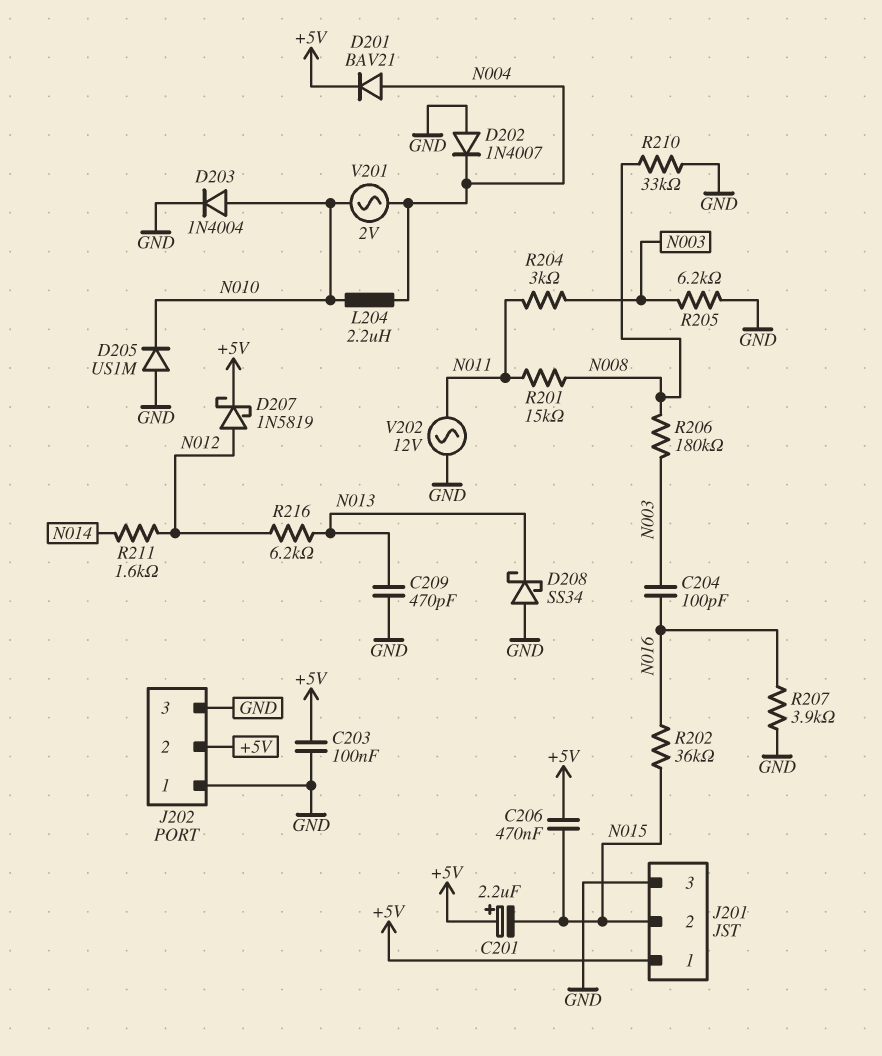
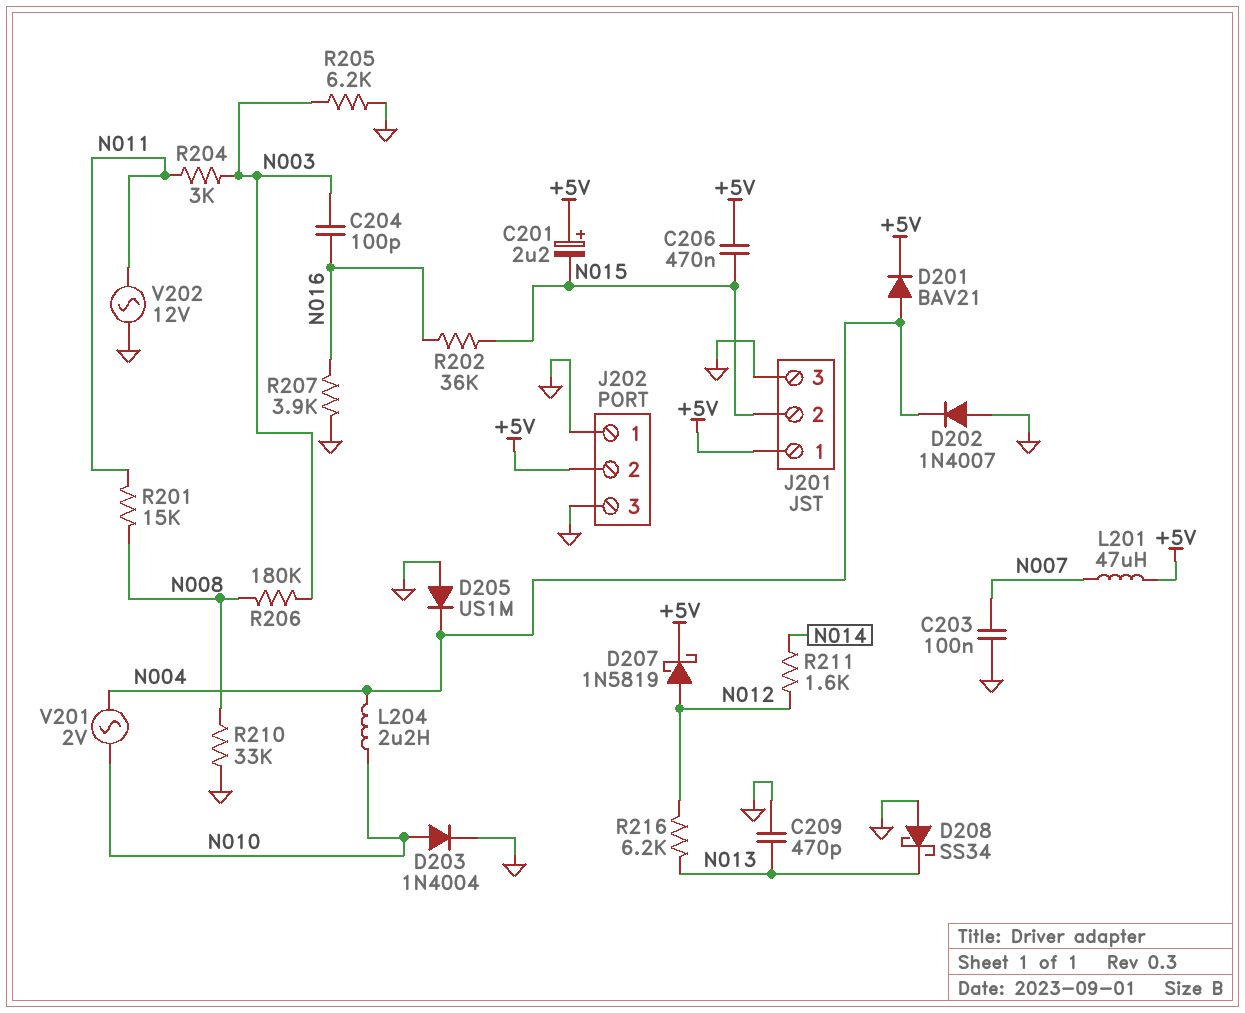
C203: 100nF (+5V, GND) -> 100nF (GND, N007)
D205: diode US1M (A GND, K N010) -> diode US1M (A GND, K N004)
L201: none -> 47uH (+5V, N007)

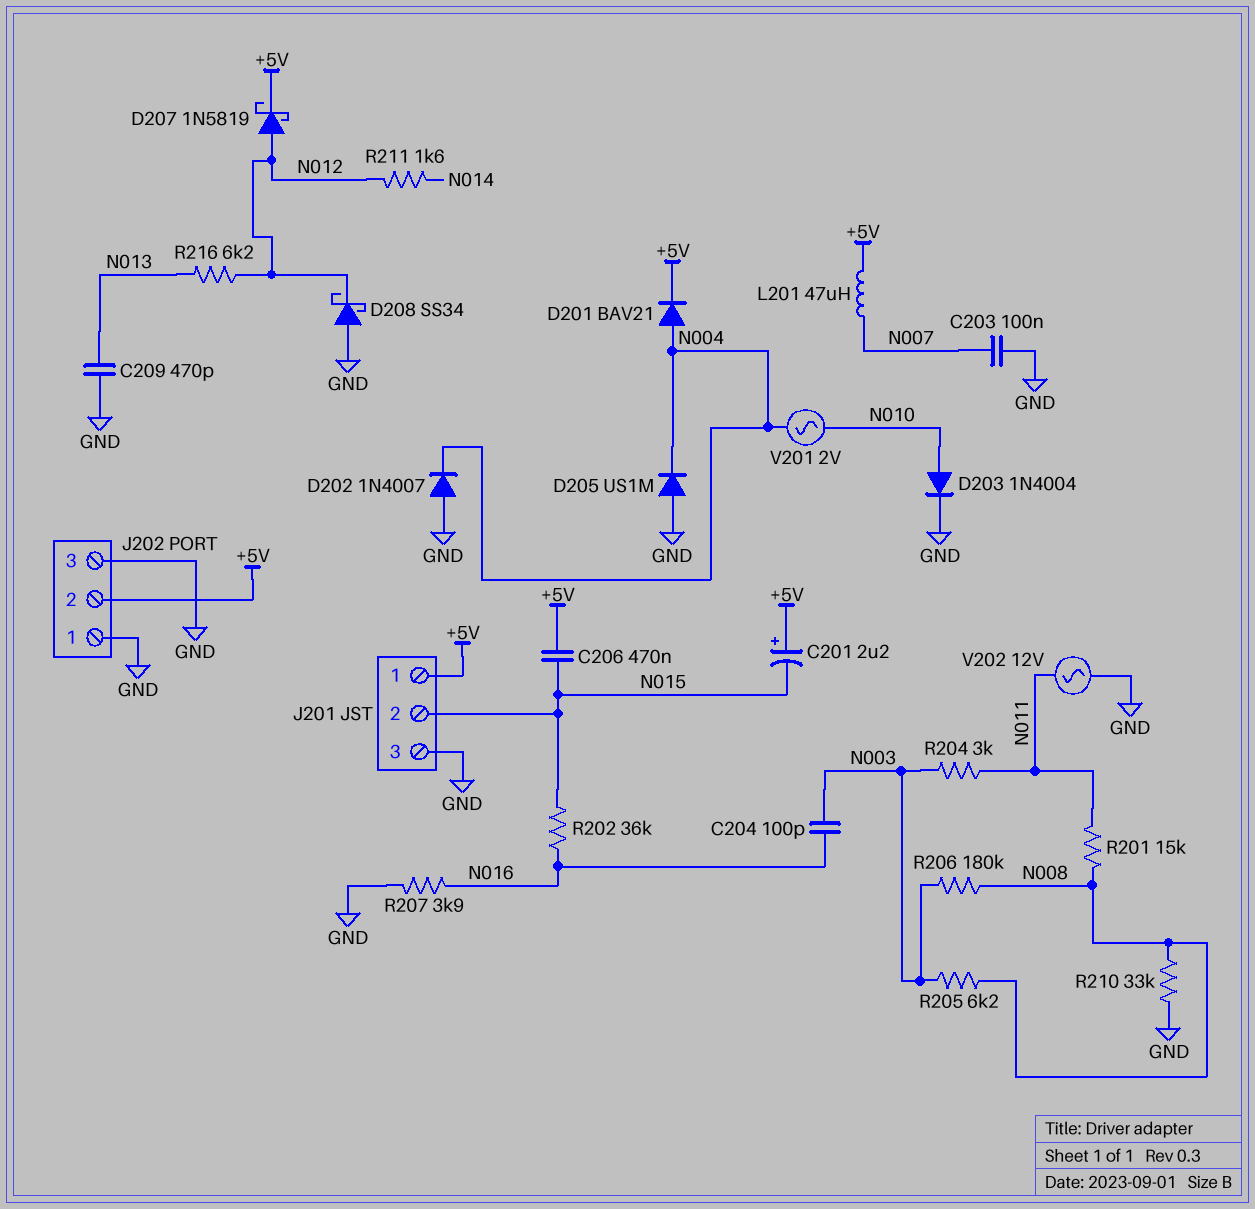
D208: schottky SS34 (A GND, K N013) -> schottky SS34 (A GND, K N012)
L204: 2.2uH (N004, N010) -> none
R205: 6.2k (GND, N003) -> 6.2k (N003, N008)

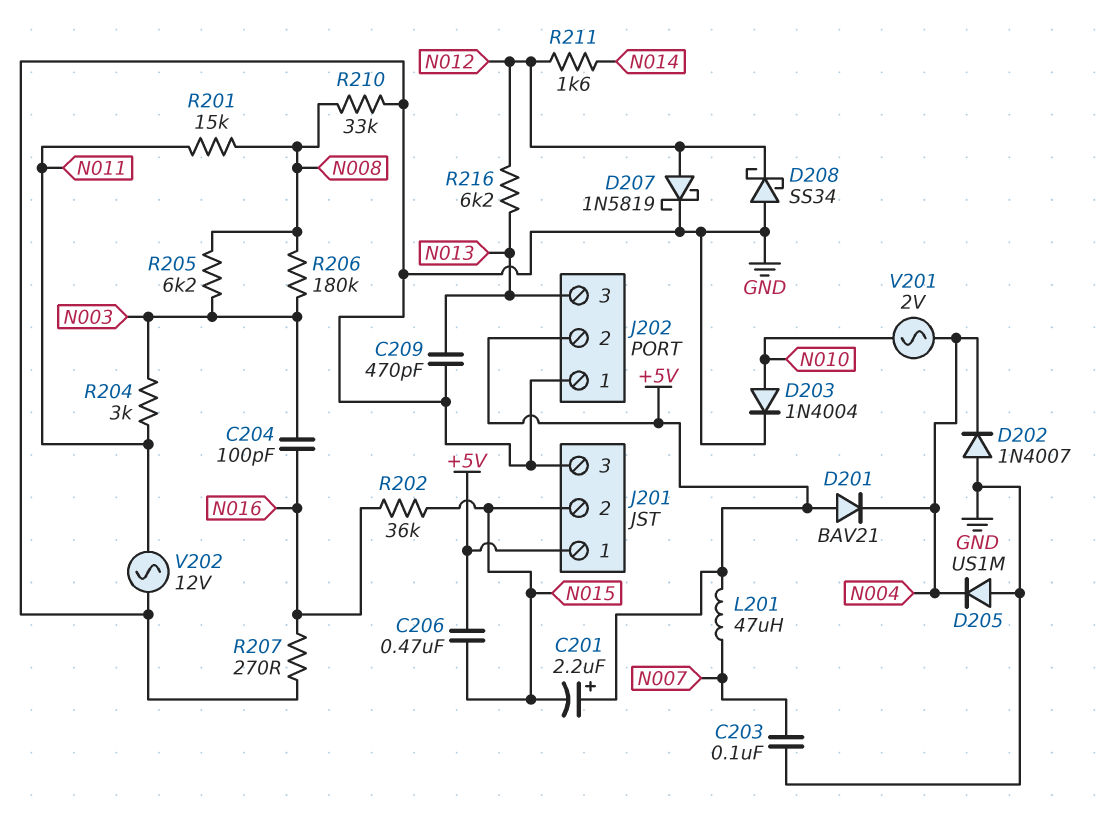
D201: diode BAV21 (A N004, K +5V) -> diode BAV21 (A +5V, K N004)
D207: schottky 1N5819 (A N012, K +5V) -> schottky 1N5819 (A N012, K GND)
J202 pin 3: GND -> N013
R207: 3.9k (GND, N016) -> 270 (GND, N016)

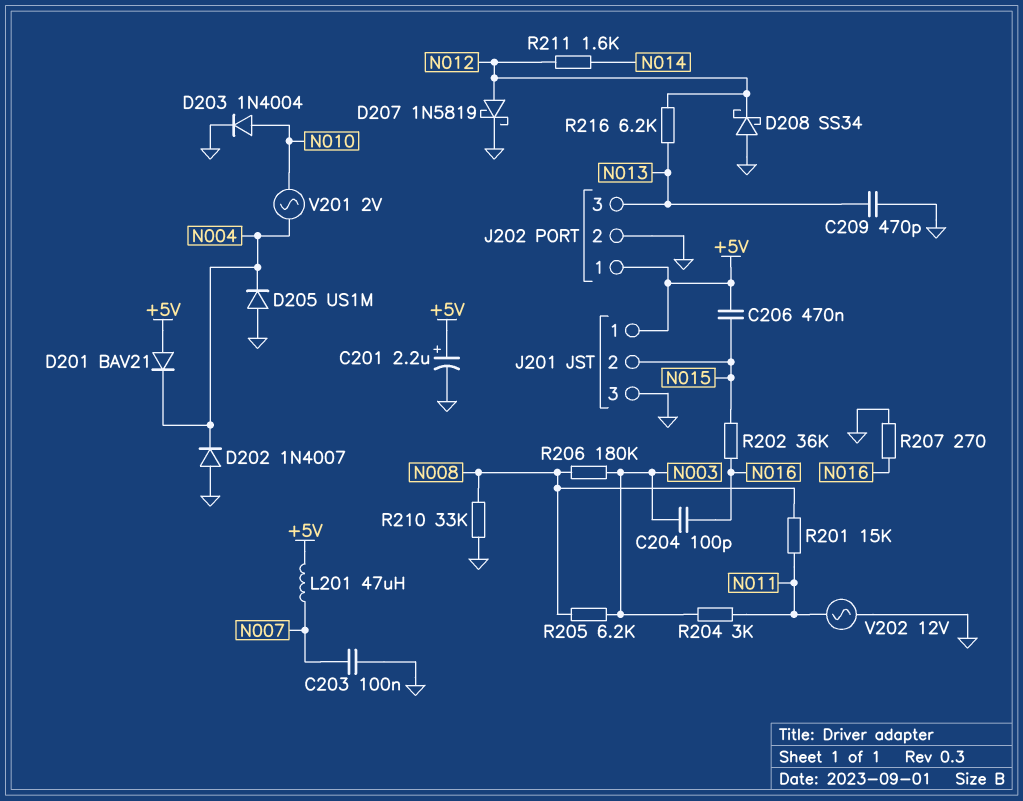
C201: 2.2uF (plus +5V, minus N015) -> 2.2uF (plus +5V, minus GND)
J202 pin 1: GND -> +5V
J202 pin 2: +5V -> GND

